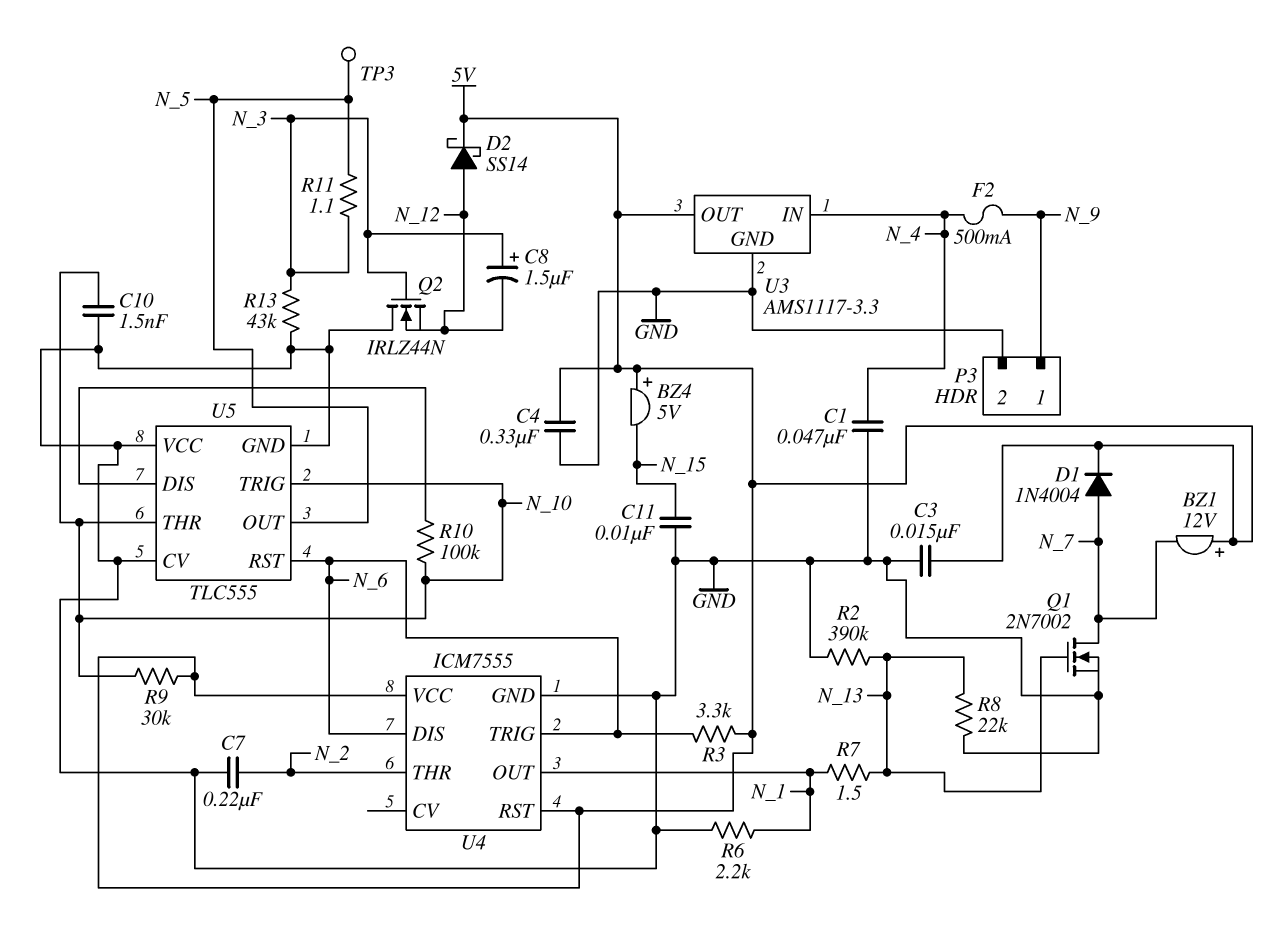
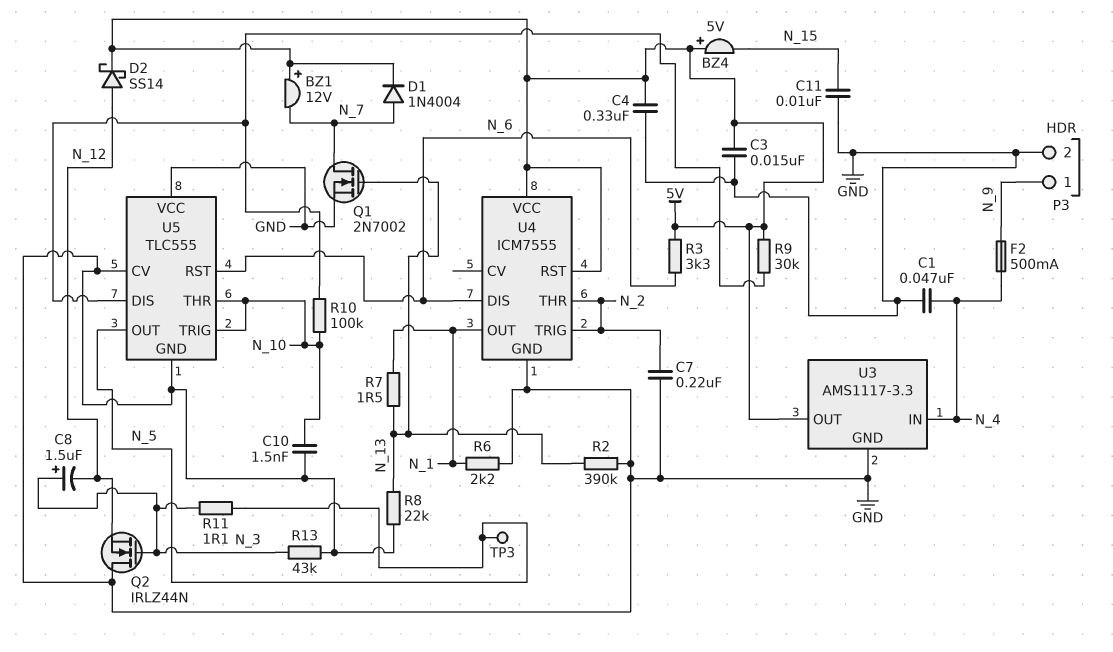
R9: 30k (5V, N_10) -> 30k (5V, U5/DIS)
U4 pin TRIG: N_6 -> N_2

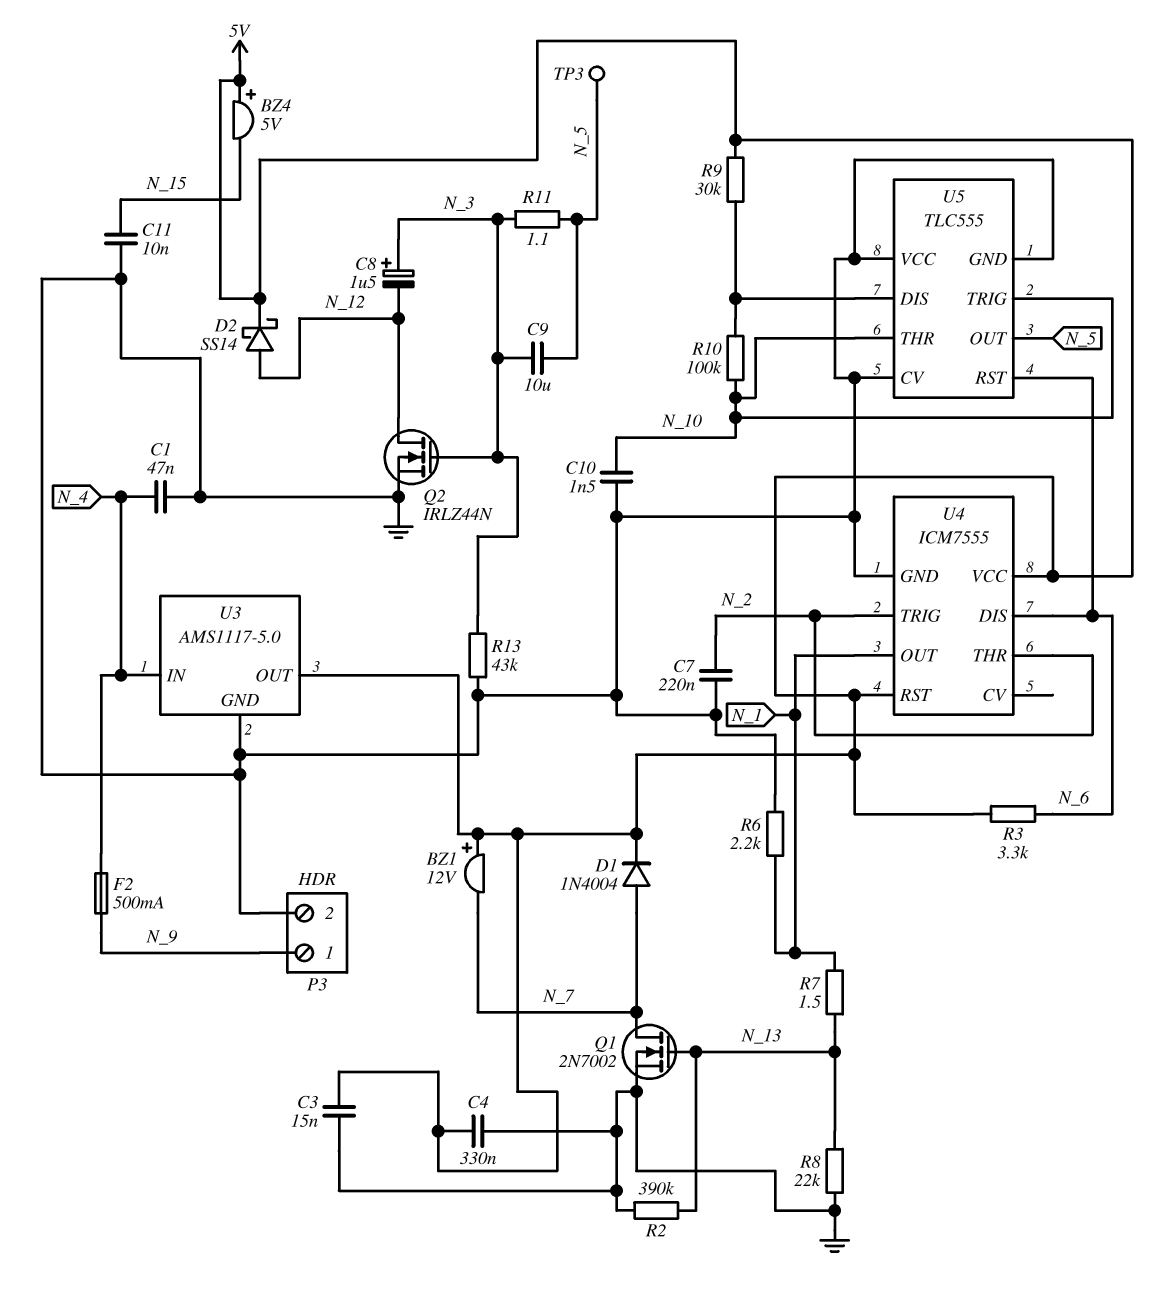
C9: none -> 10uF (N_3, N_5)
Q2: NMOS IRLZ44N (G N_3, D GND, S N_12) -> NMOS IRLZ44N (G N_3, D N_12, S GND)
U3: AMS1117-3.3 -> AMS1117-5.0

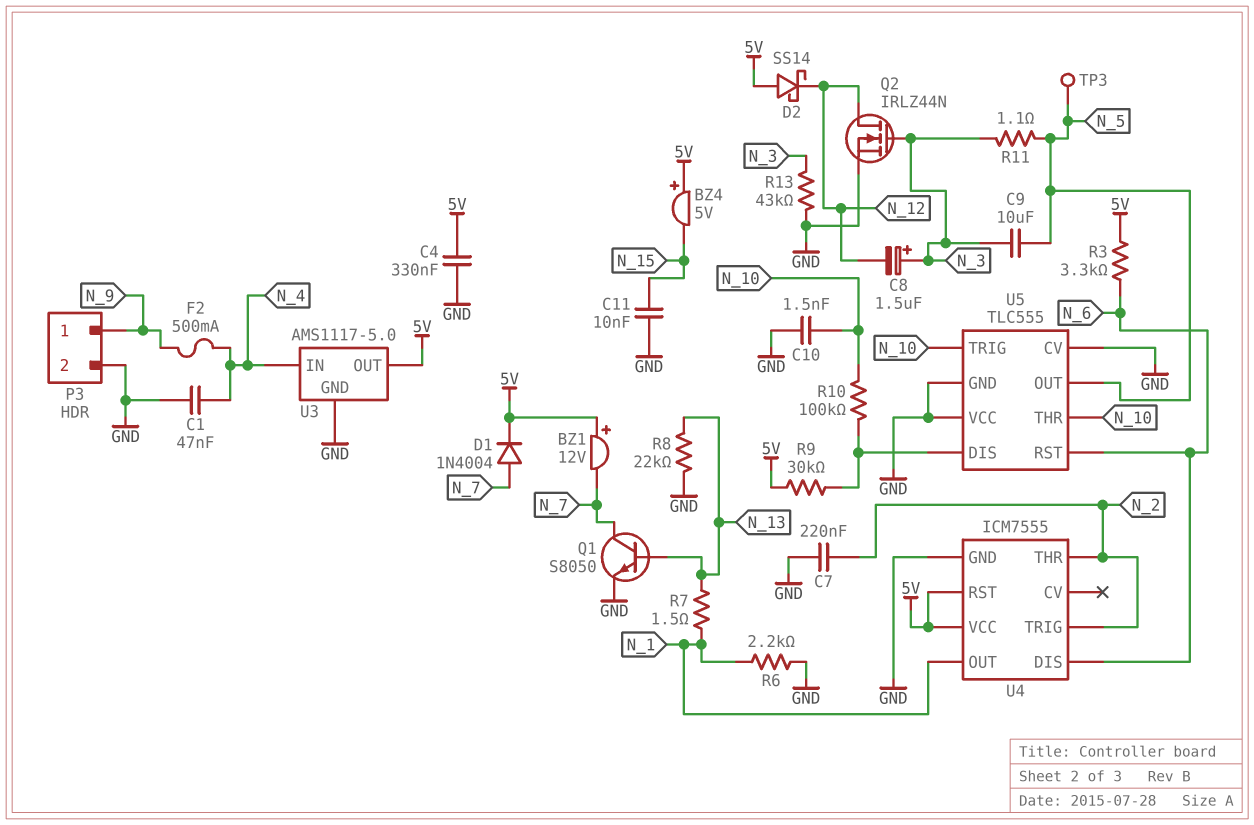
C3: 15nF (5V, GND) -> none
D2: schottky SS14 (A N_12, K 5V) -> schottky SS14 (A 5V, K N_12)
Q1: NMOS 2N7002 (G N_13, D N_7, S GND) -> NPN S8050 (B N_13, C N_7, E GND)
R2: 390k (GND, N_13) -> none

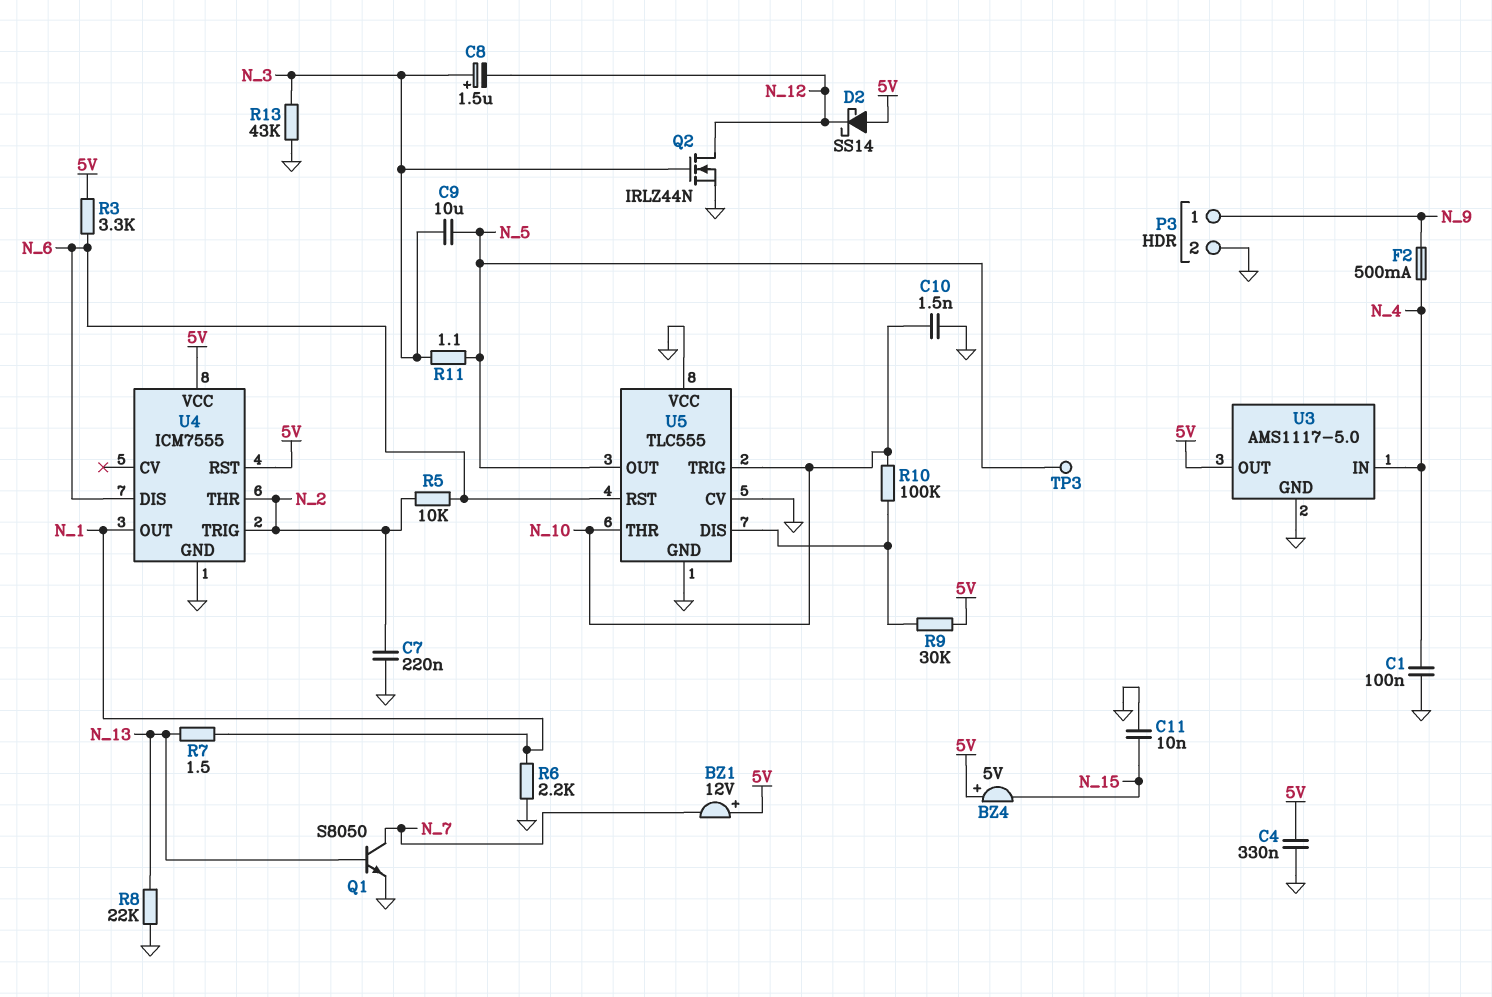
C1: 47nF (GND, N_4) -> 100nF (GND, N_4)
D1: diode 1N4004 (A N_7, K 5V) -> none
R5: none -> 10k (N_2, N_6)

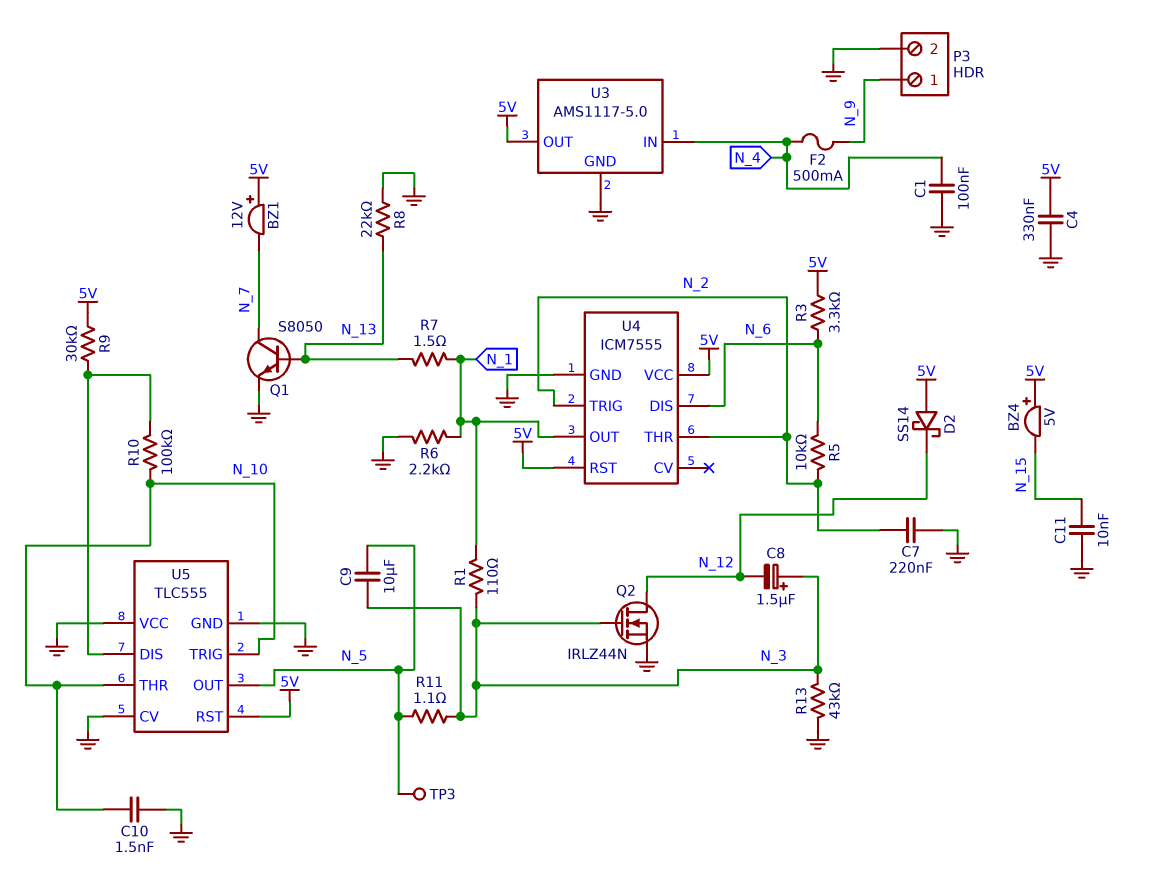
R1: none -> 110 (N_1, N_3)
U5 pin RST: N_6 -> 5V

